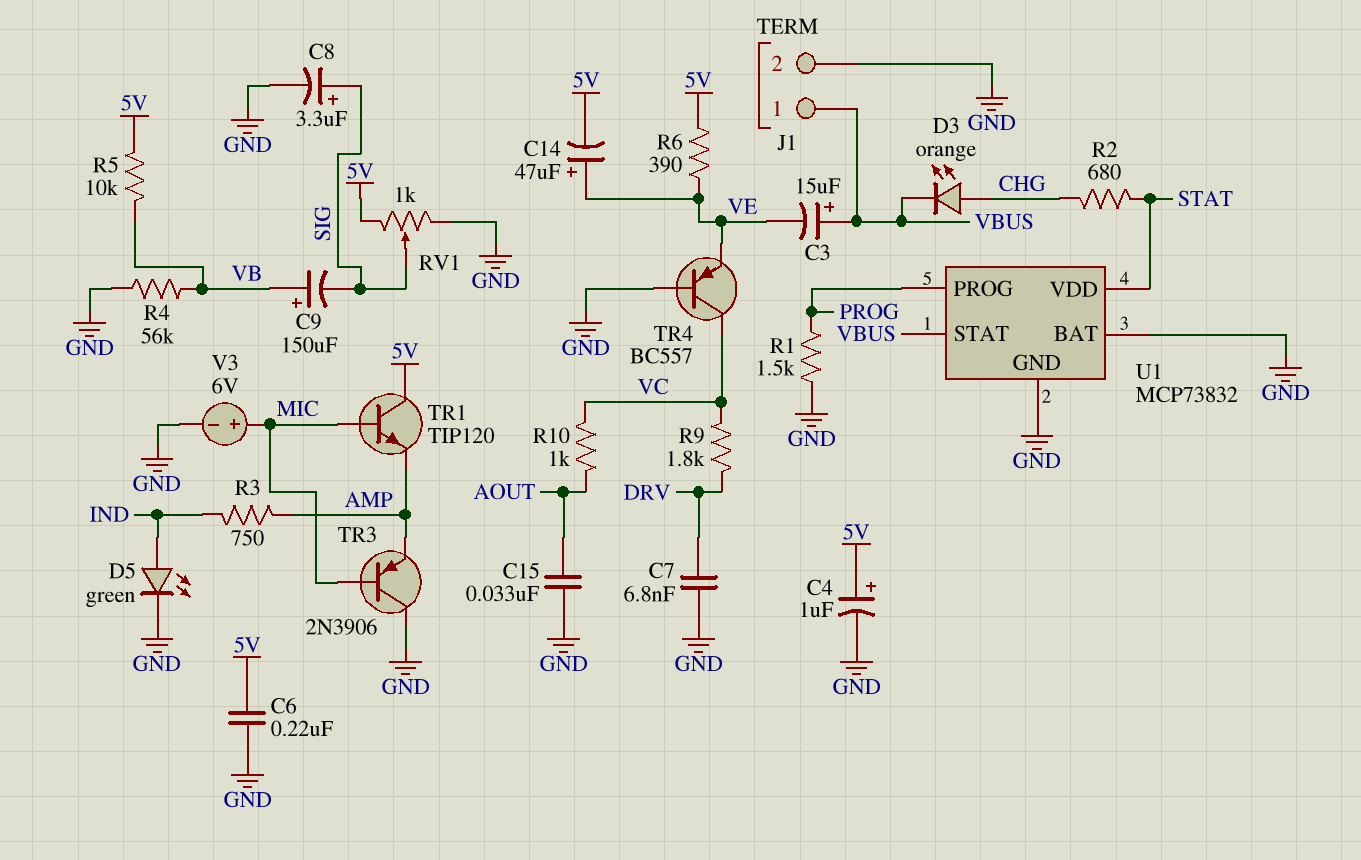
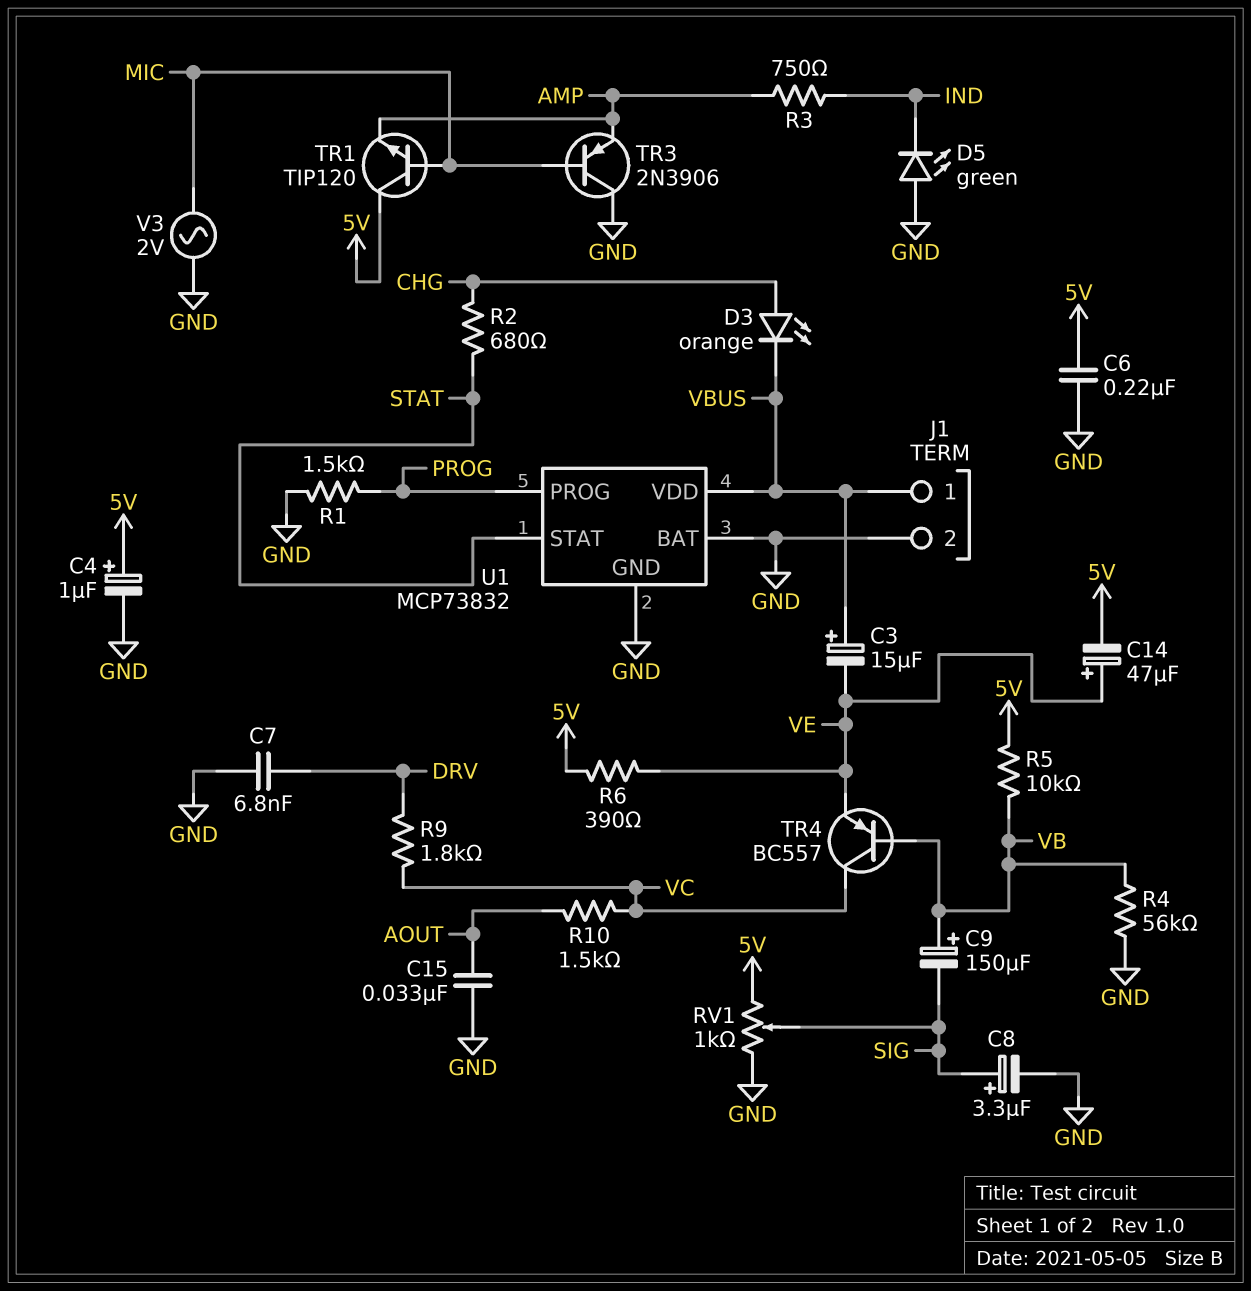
D5: LED green (A IND, K GND) -> LED green (A GND, K IND)
R10: 1k (AOUT, VC) -> 1.5k (AOUT, VC)
TR4: PNP BC557 (B GND, C VC, E VE) -> PNP BC557 (B VB, C VC, E VE)
U1 pin STAT: VBUS -> STAT
U1 pin VDD: STAT -> VBUS
V3: 6V (plus MIC, minus GND) -> AC 2V (GND, MIC)

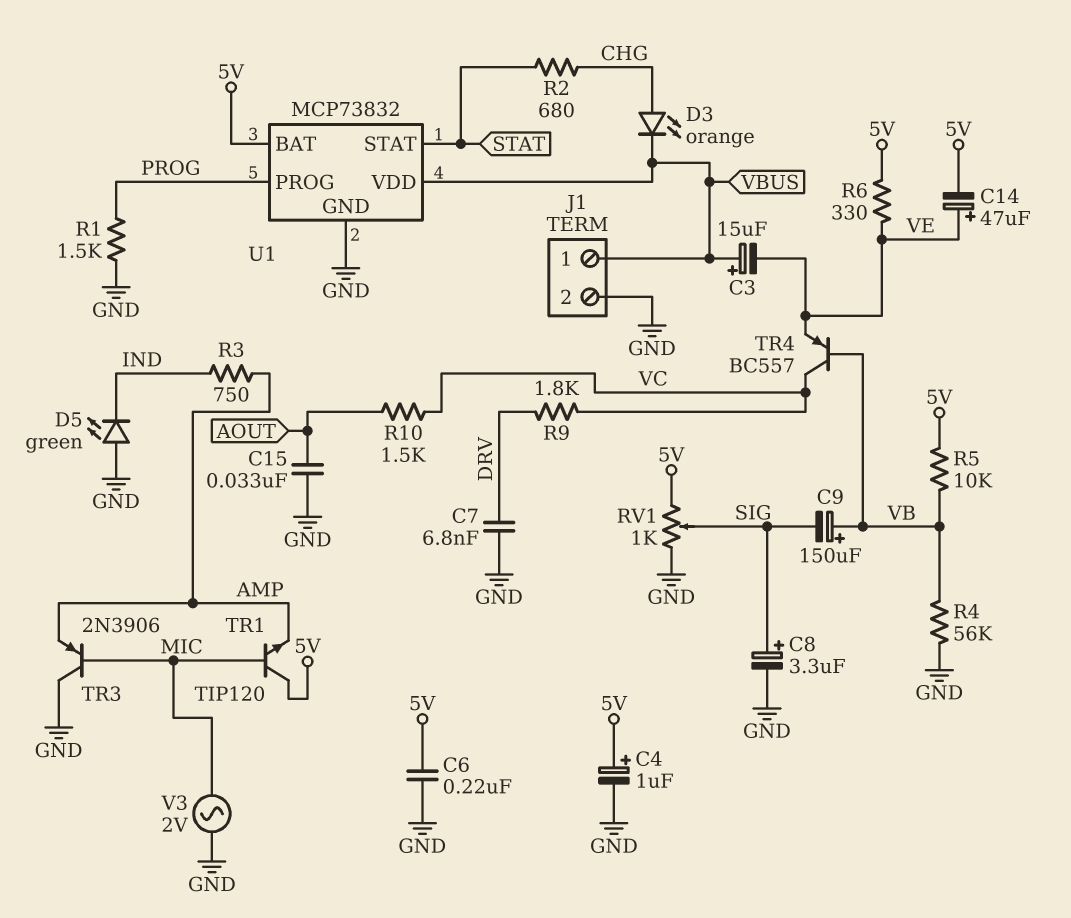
R6: 390 (5V, VE) -> 330 (5V, VE)
U1 pin BAT: GND -> 5V

